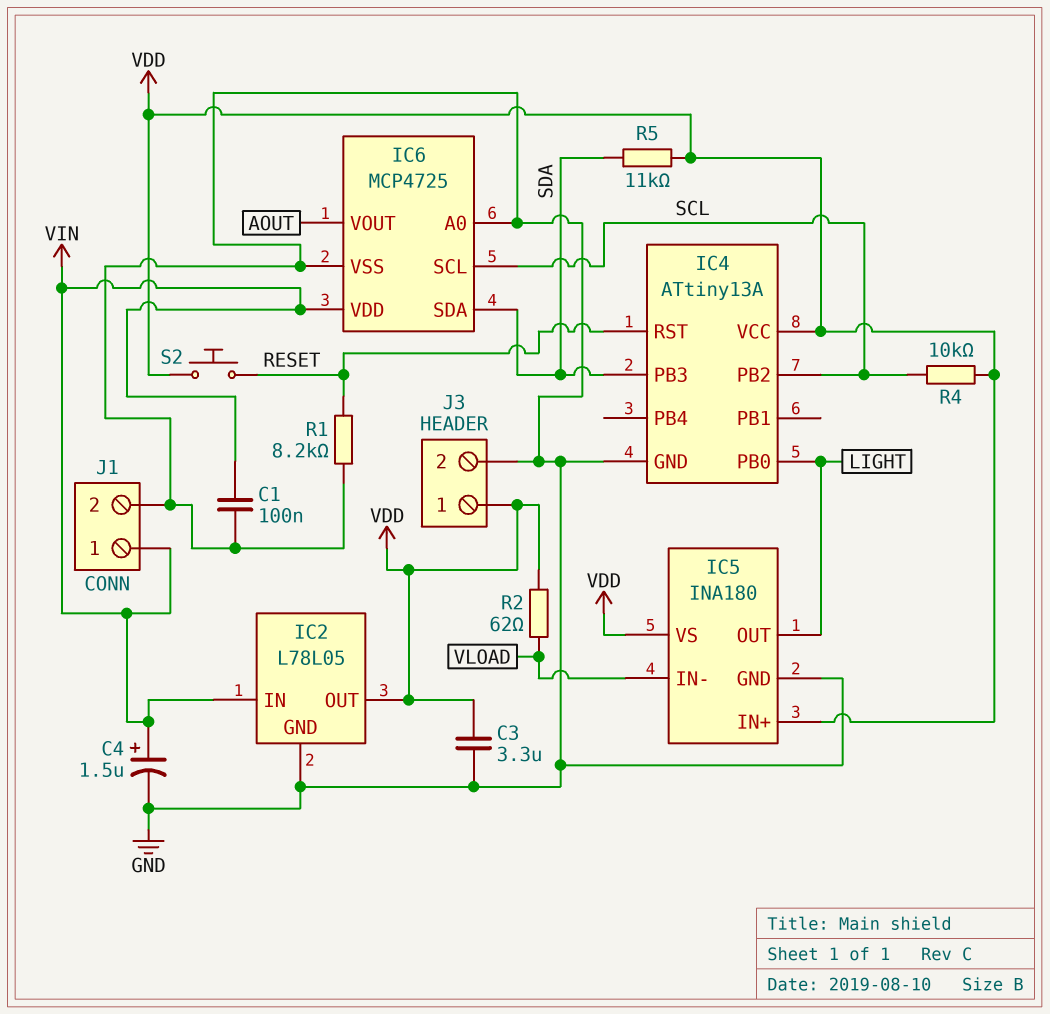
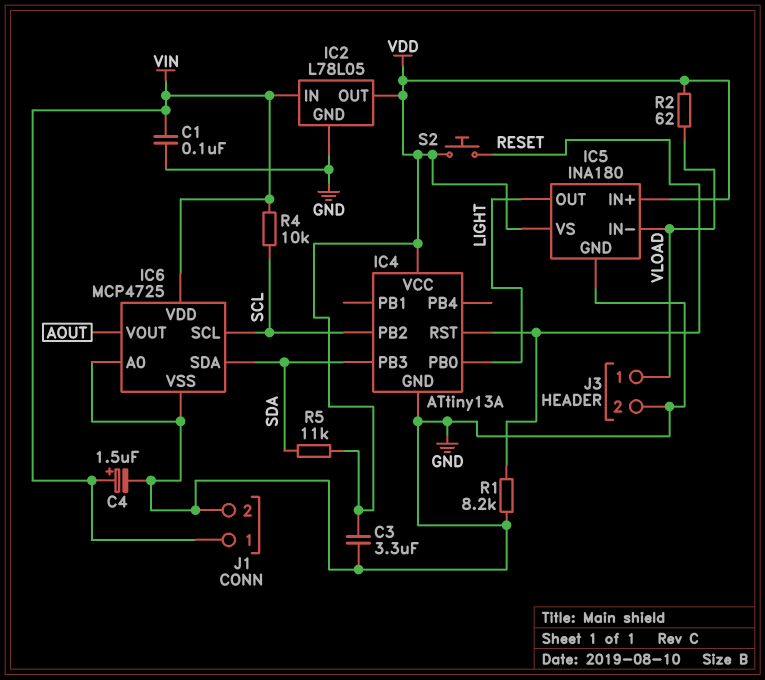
J3 pin 1: VDD -> VLOAD
R4: 10k (SCL, VDD) -> 10k (SCL, VIN)

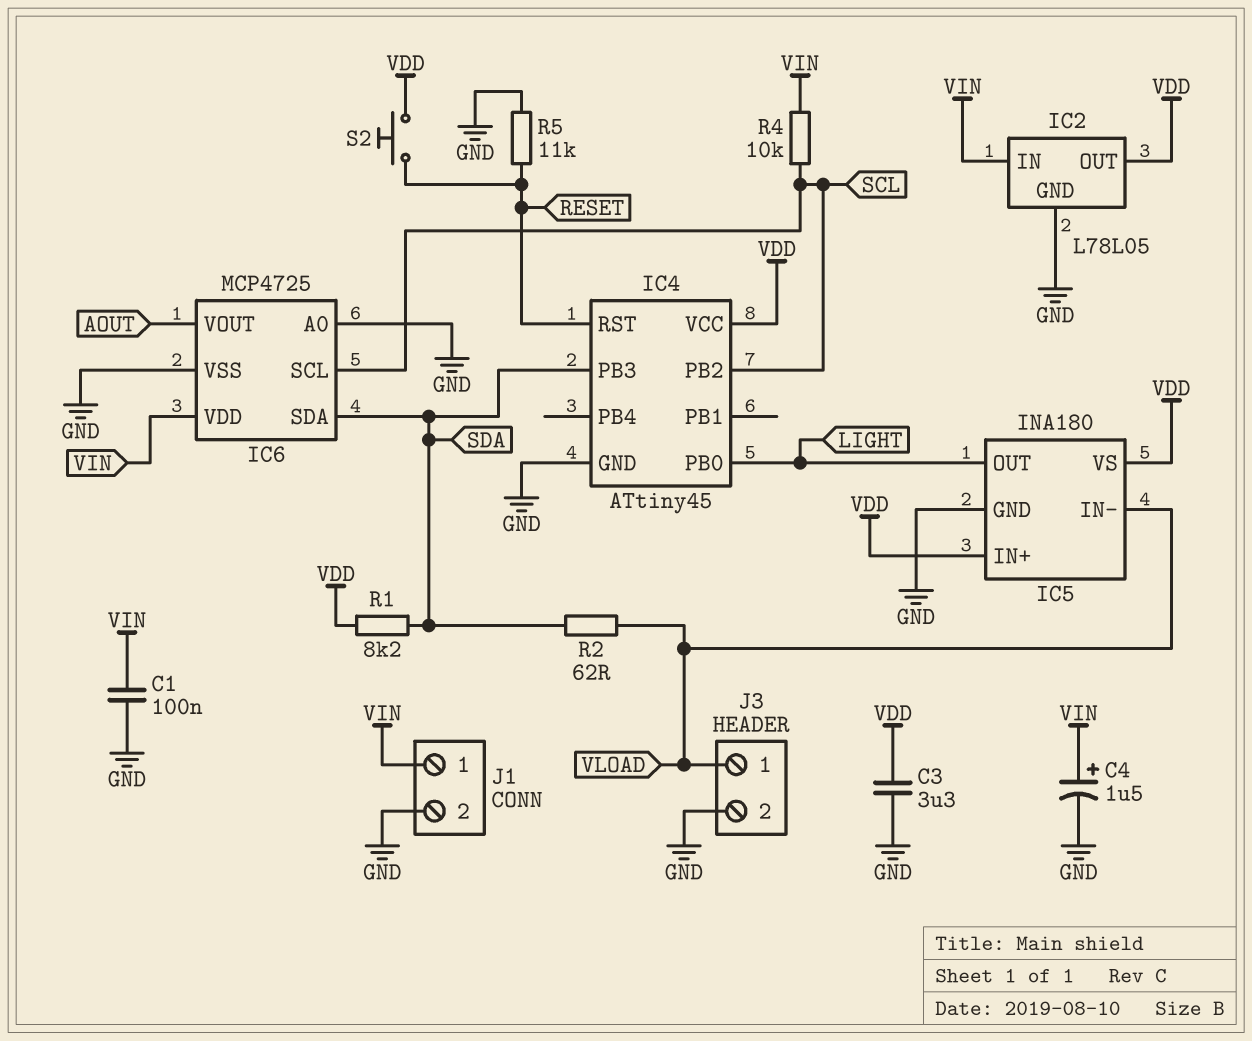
IC4: ATtiny13A -> ATtiny45
R1: 8.2k (GND, RESET) -> 8.2k (SDA, VDD)
R2: 62 (VDD, VLOAD) -> 62 (SDA, VLOAD)
R5: 11k (SDA, VDD) -> 11k (GND, RESET)

